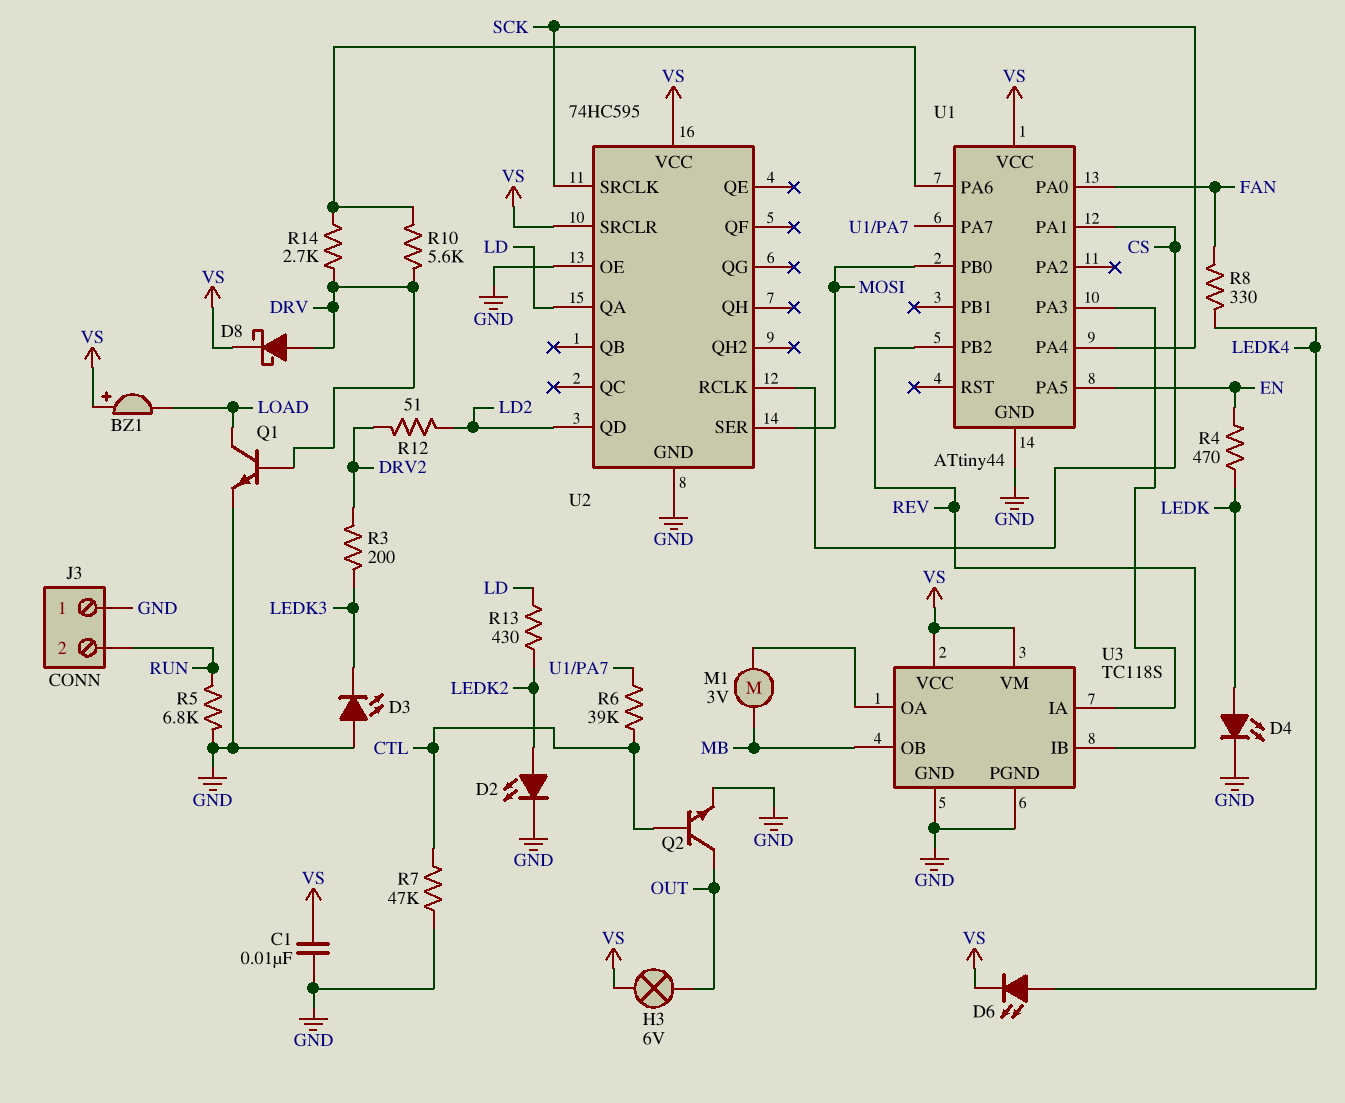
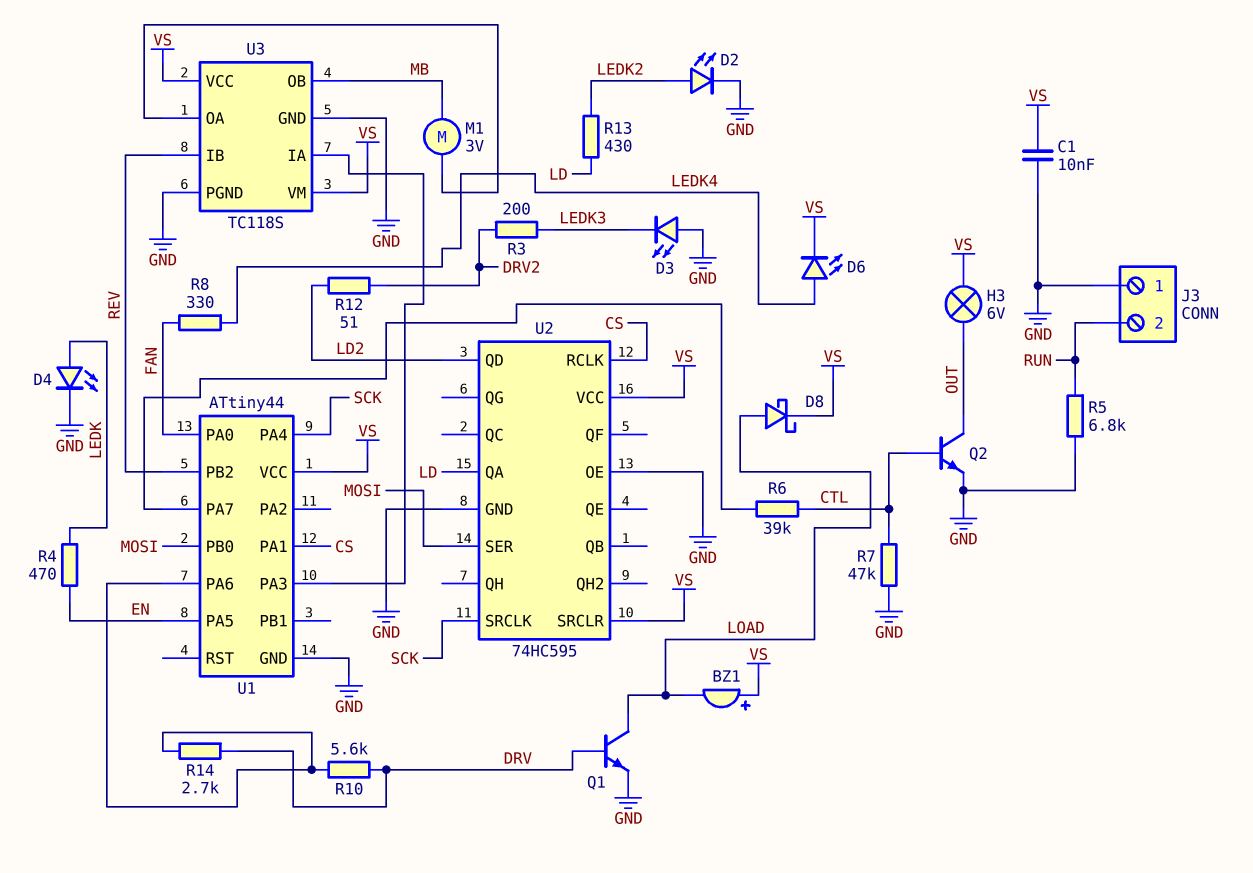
D8: schottky (A DRV, K VS) -> schottky (A LOAD, K VS)

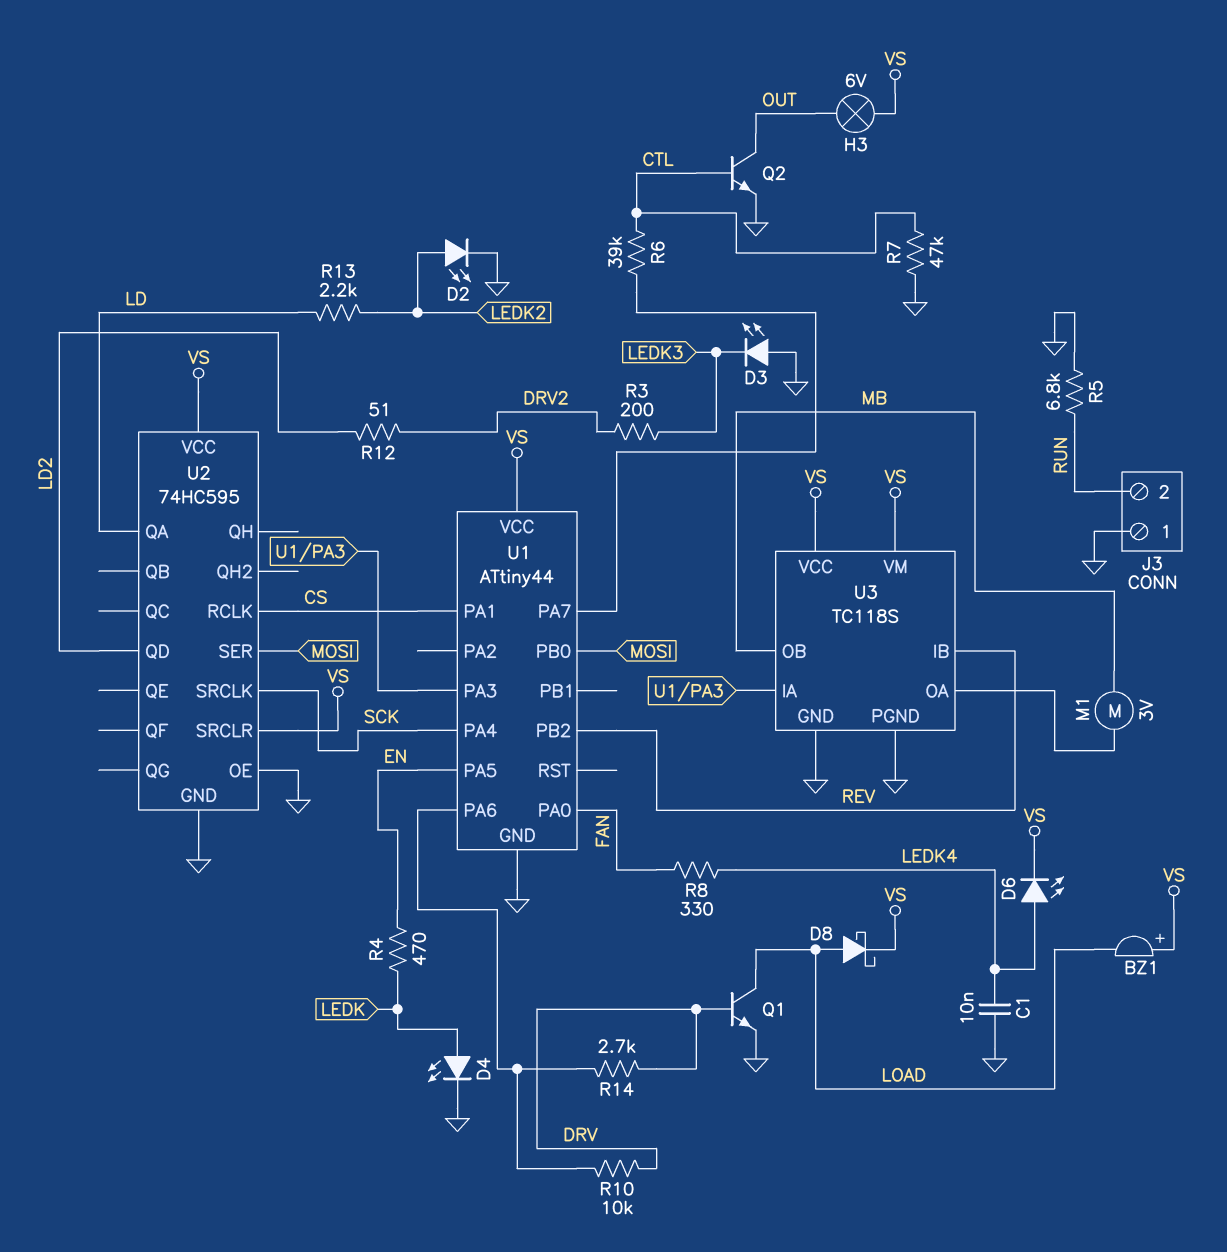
C1: 10nF (GND, VS) -> 10nF (GND, LEDK4)
R10: 5.6k (DRV, U1/PA6) -> 10k (DRV, U1/PA6)
R13: 430 (LD, LEDK2) -> 2.2k (LD, LEDK2)

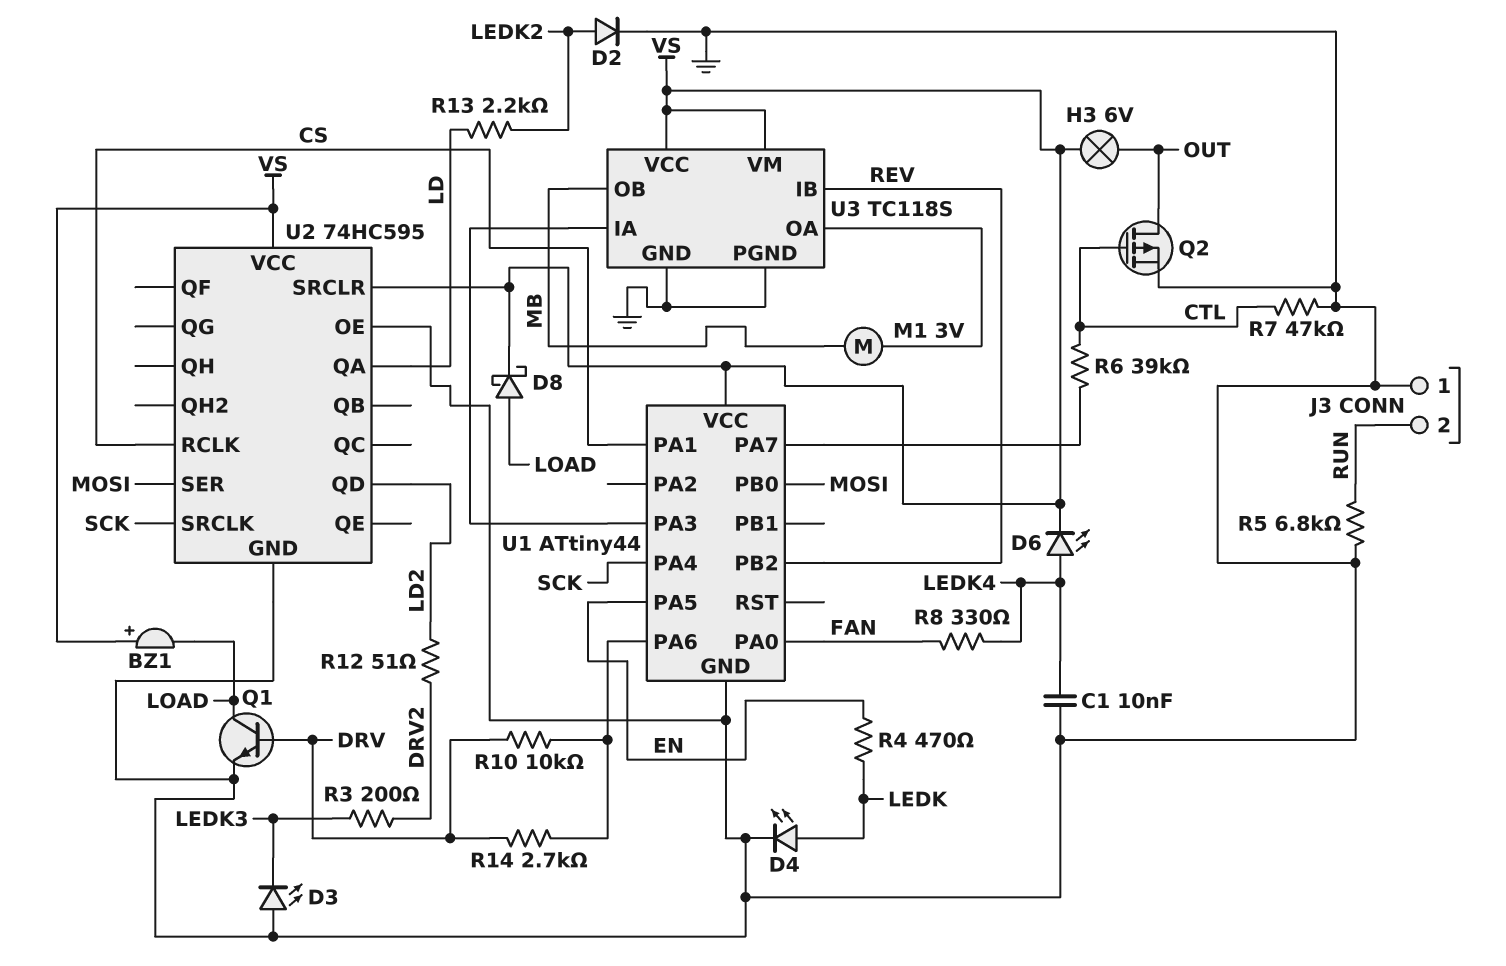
D2: LED (A LEDK2, K GND) -> diode (A LEDK2, K GND)
Q2: NPN (B CTL, C OUT, E GND) -> PMOS (G CTL, D OUT, S GND)

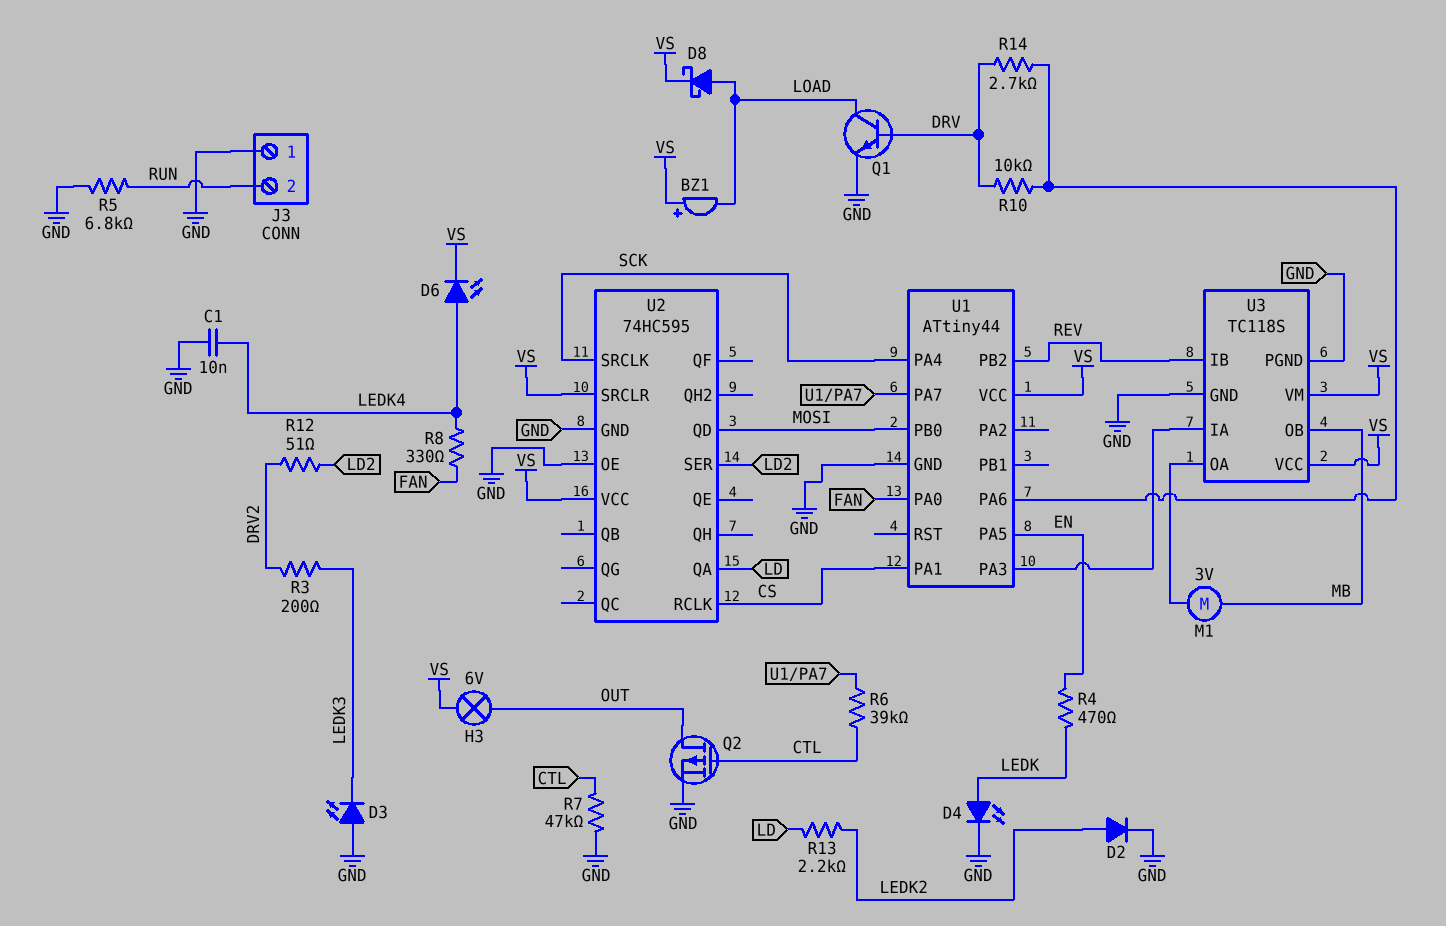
U2 pin QD: LD2 -> MOSI
U2 pin SER: MOSI -> LD2

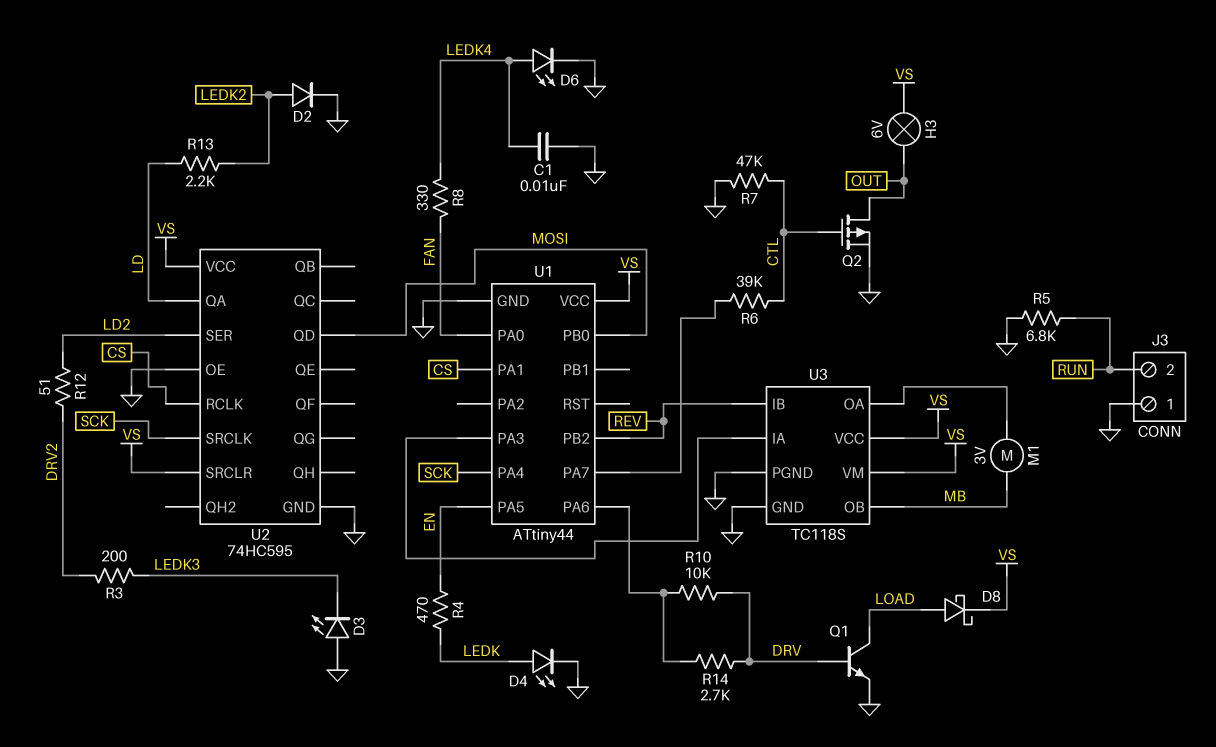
BZ1: buzzer (plus VS, minus LOAD) -> none
D6: LED (A LEDK4, K VS) -> LED (A LEDK4, K GND)

